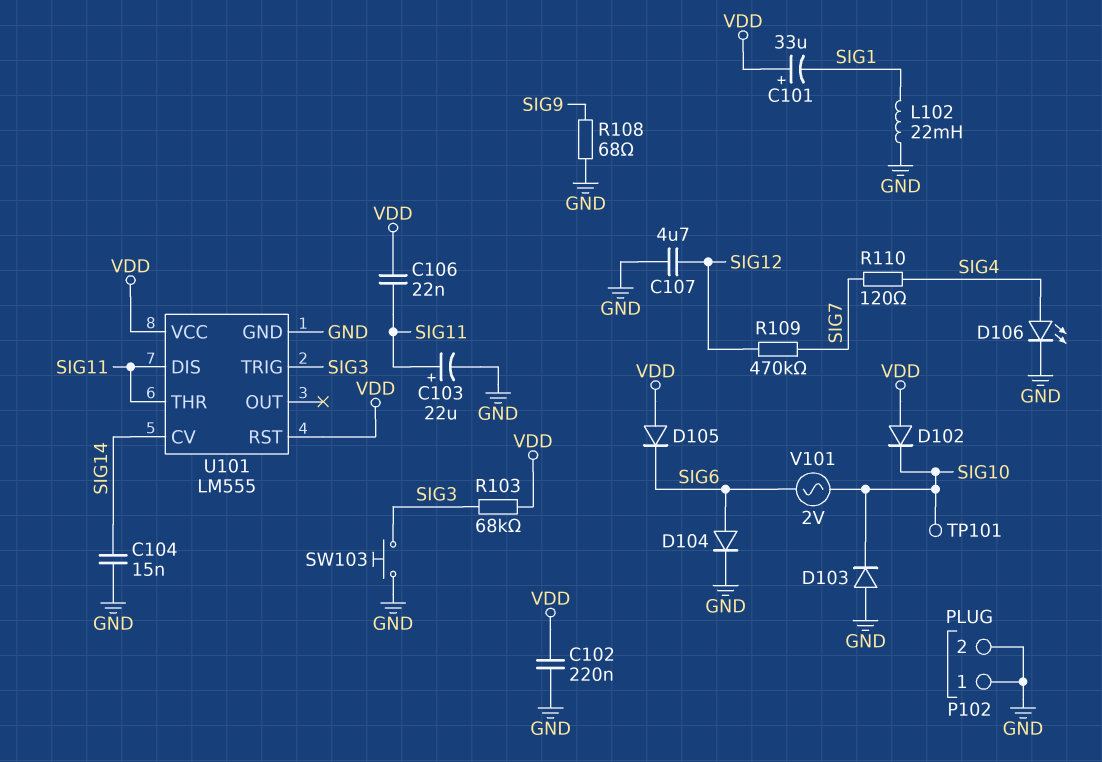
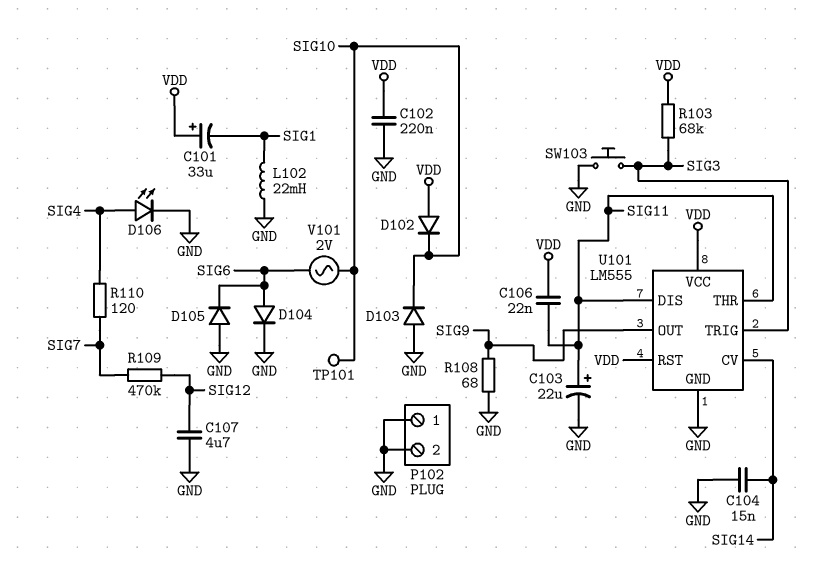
D105: diode (A VDD, K SIG6) -> diode (A GND, K SIG6)
U101 pin OUT: none -> SIG9

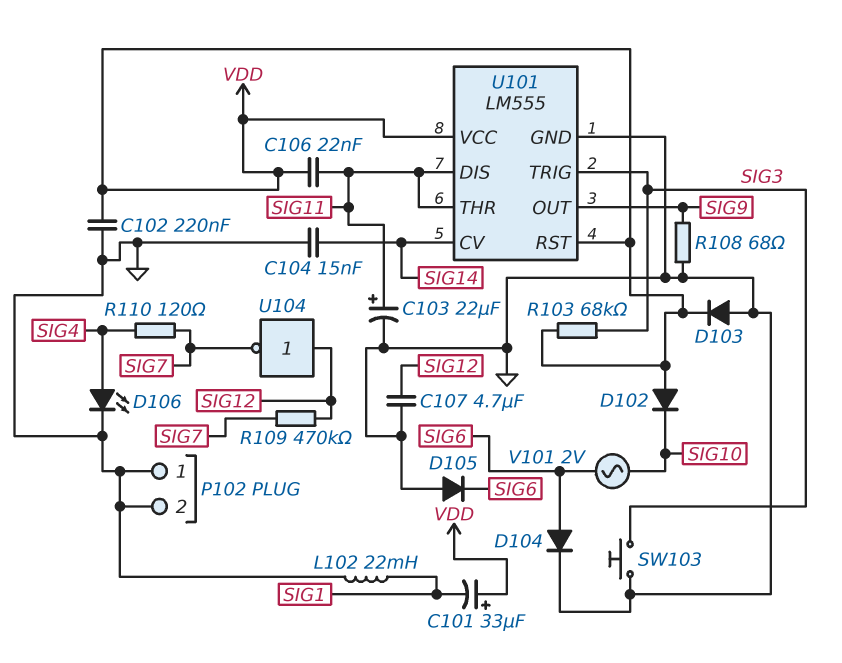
D103: diode (A GND, K SIG10) -> diode (A GND, K VDD)
TP101: test point (SIG10) -> none
U104: none -> NOT (in SIG12, out SIG7)

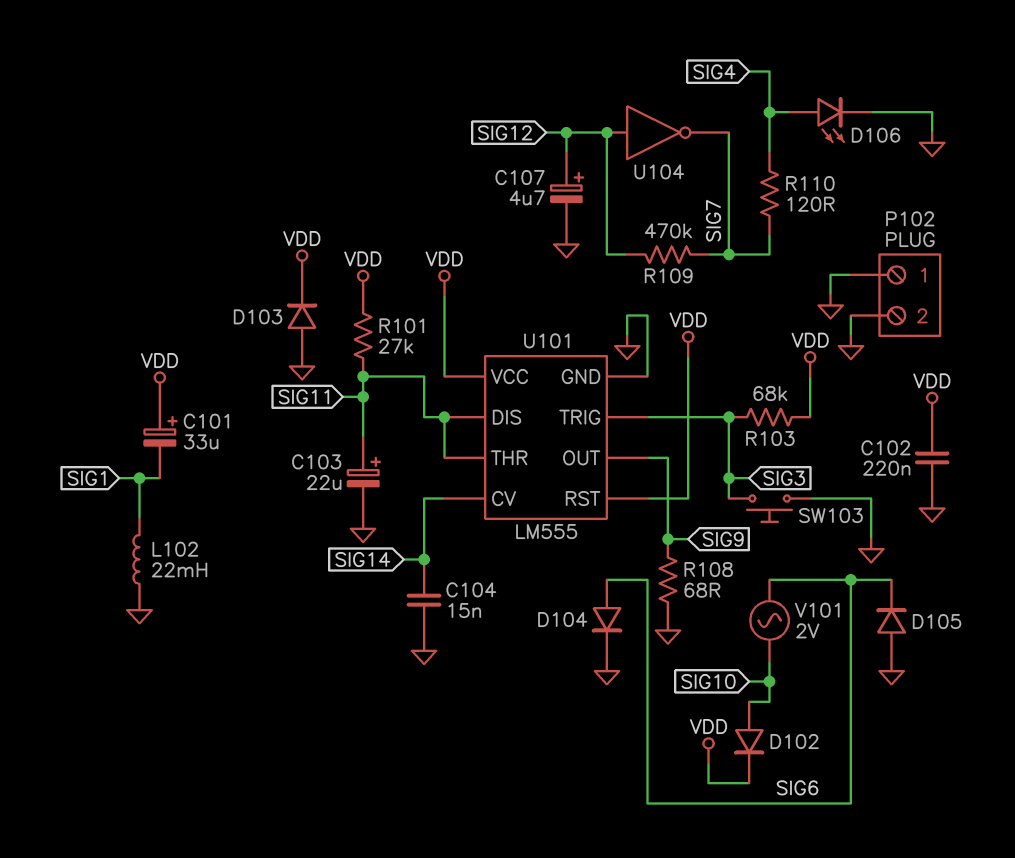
C106: 22nF (SIG11, VDD) -> none
C107: 4.7uF (GND, SIG12) -> 4.7uF (plus SIG12, minus GND)
D102: diode (A VDD, K SIG10) -> diode (A SIG10, K VDD)
R101: none -> 27k (SIG11, VDD)

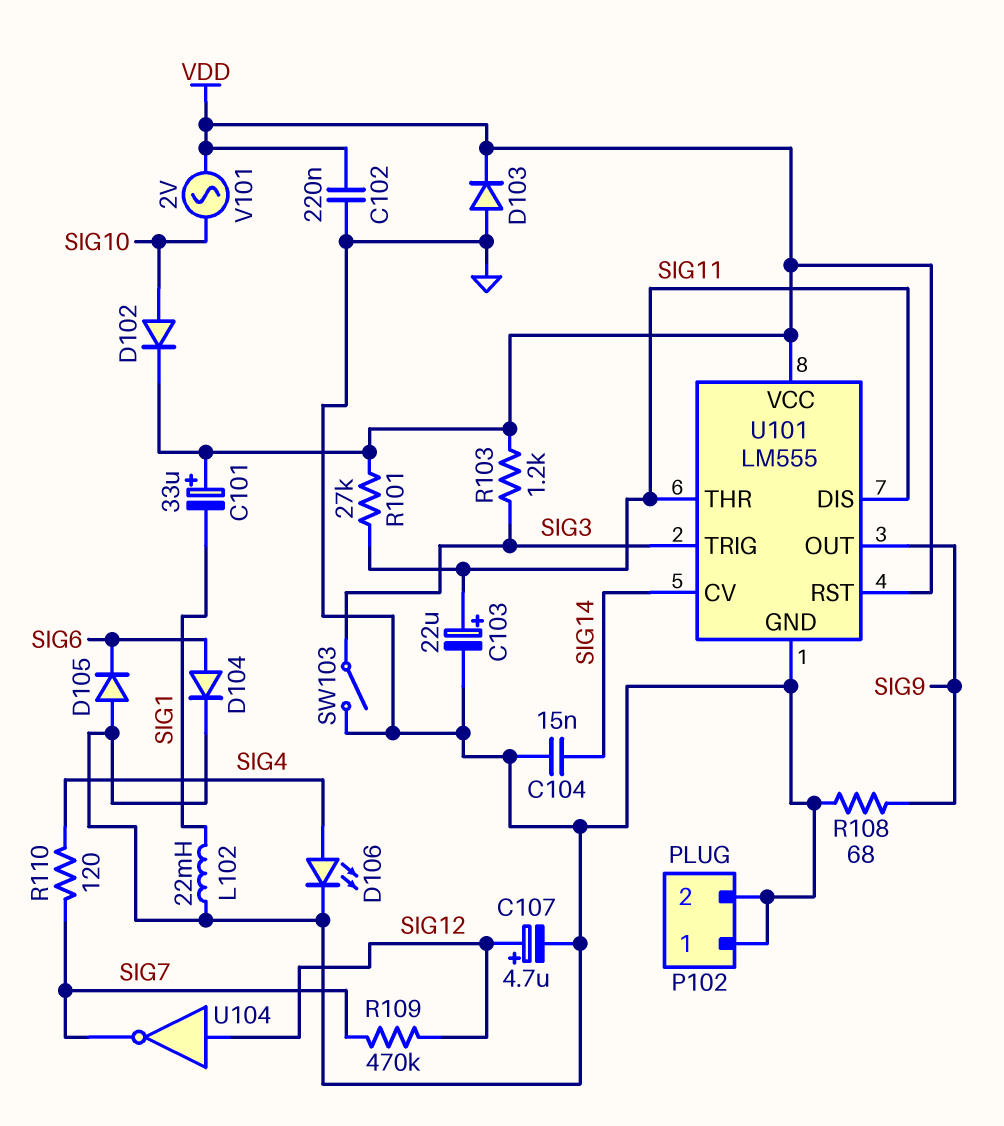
R103: 68k (SIG3, VDD) -> 1.2k (SIG3, VDD)
SW103: button (GND, SIG3) -> switch (GND, SIG3)
V101: AC 2V (SIG6, SIG10) -> AC 2V (SIG10, VDD)

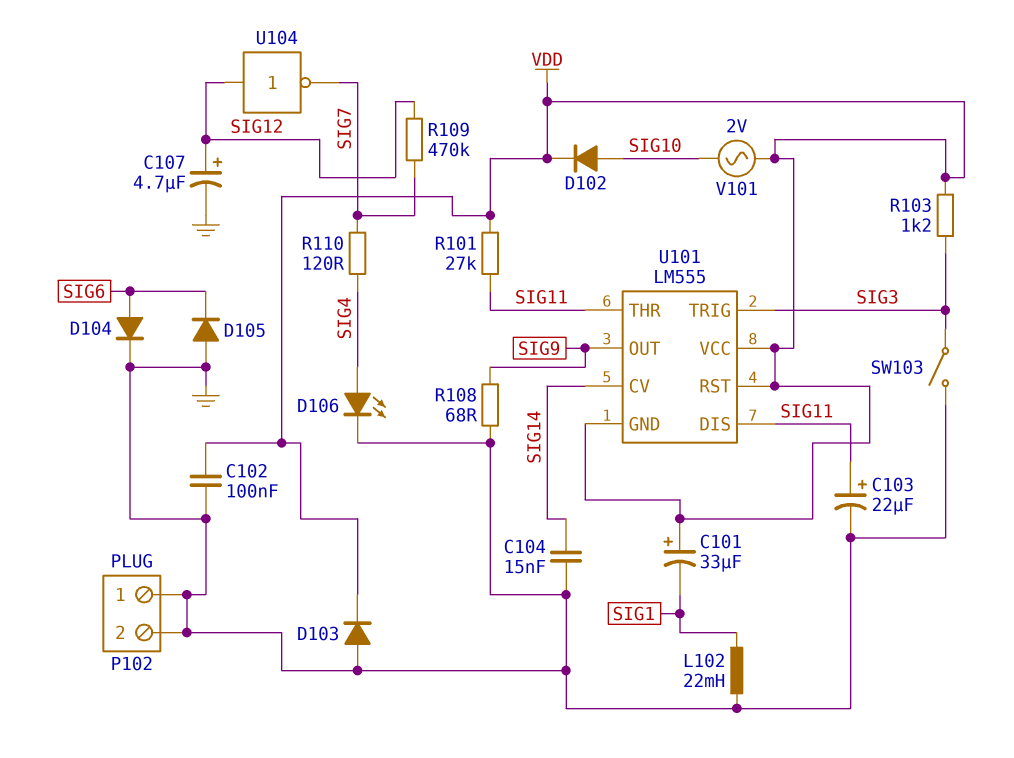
C102: 220nF (GND, VDD) -> 100nF (GND, VDD)
U101 pin GND: GND -> VDD

